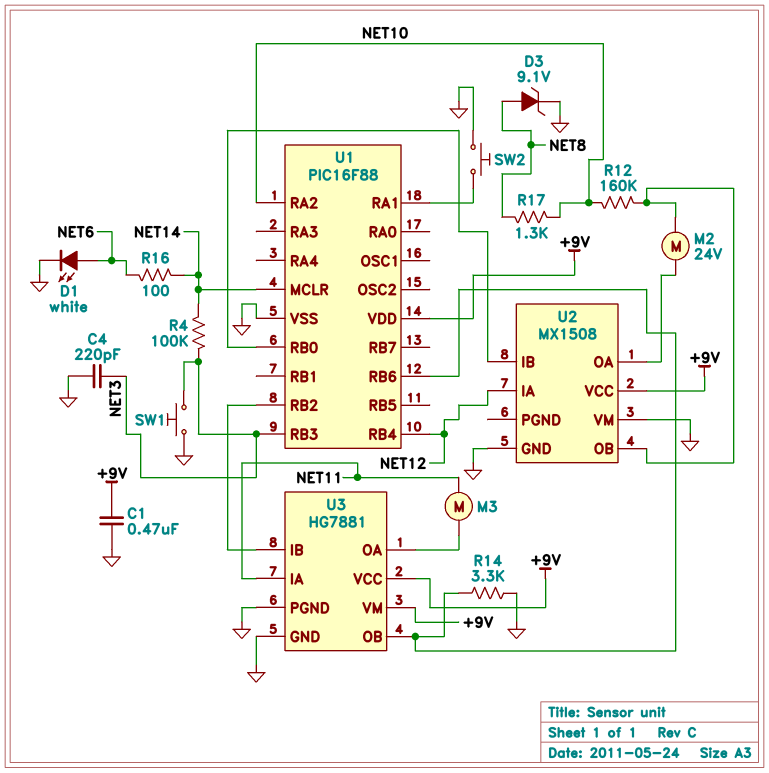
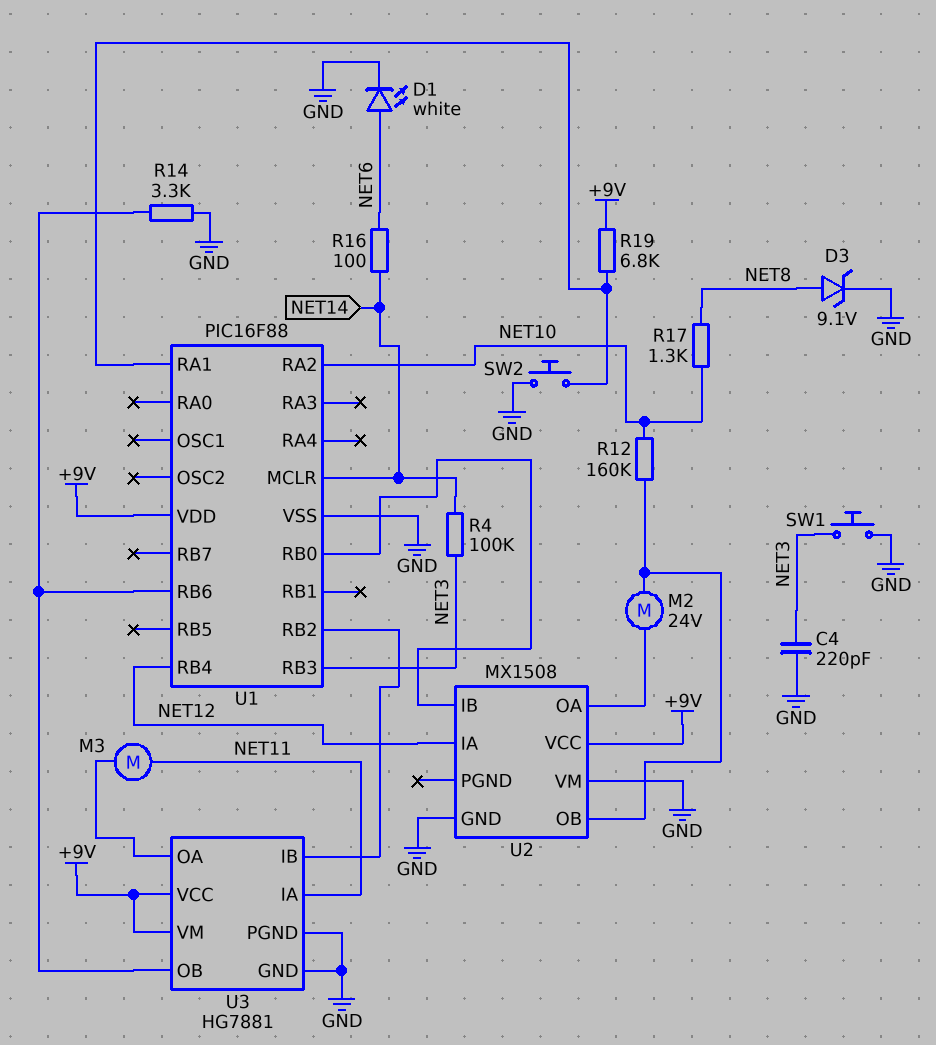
C1: 470nF (+9V, GND) -> none
R19: none -> 6.8k (+9V, U1/RA1)

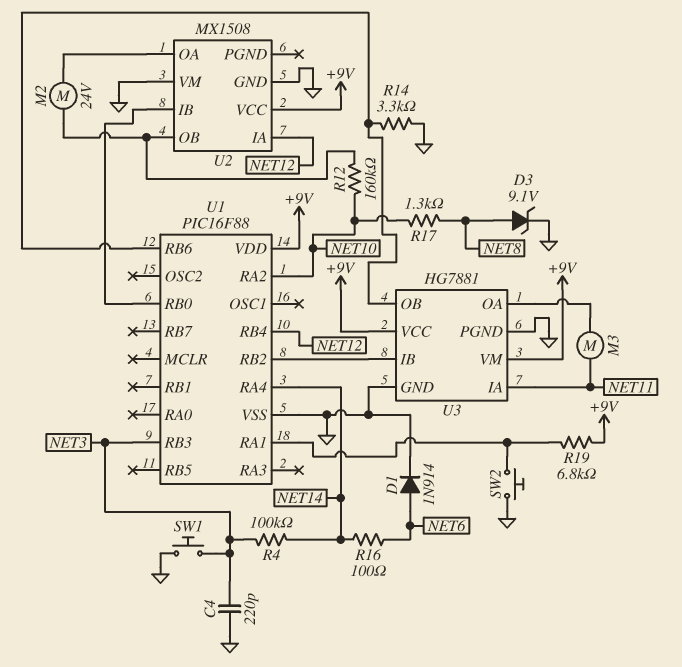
D1: LED white (A NET6, K GND) -> diode 1N914 (A NET6, K GND)
U1 pin MCLR: NET14 -> none
U1 pin RA4: none -> NET14

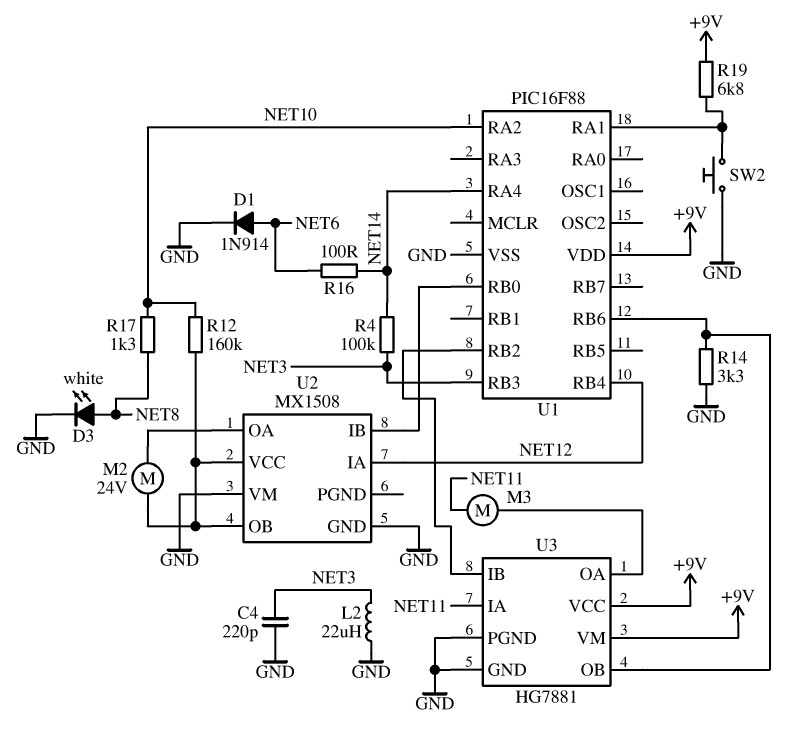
D3: zener 9.1V (A NET8, K GND) -> LED white (A NET8, K GND)
L2: none -> 22uH (GND, NET3)
SW1: button (GND, NET3) -> none
U2 pin VCC: +9V -> U2/OB

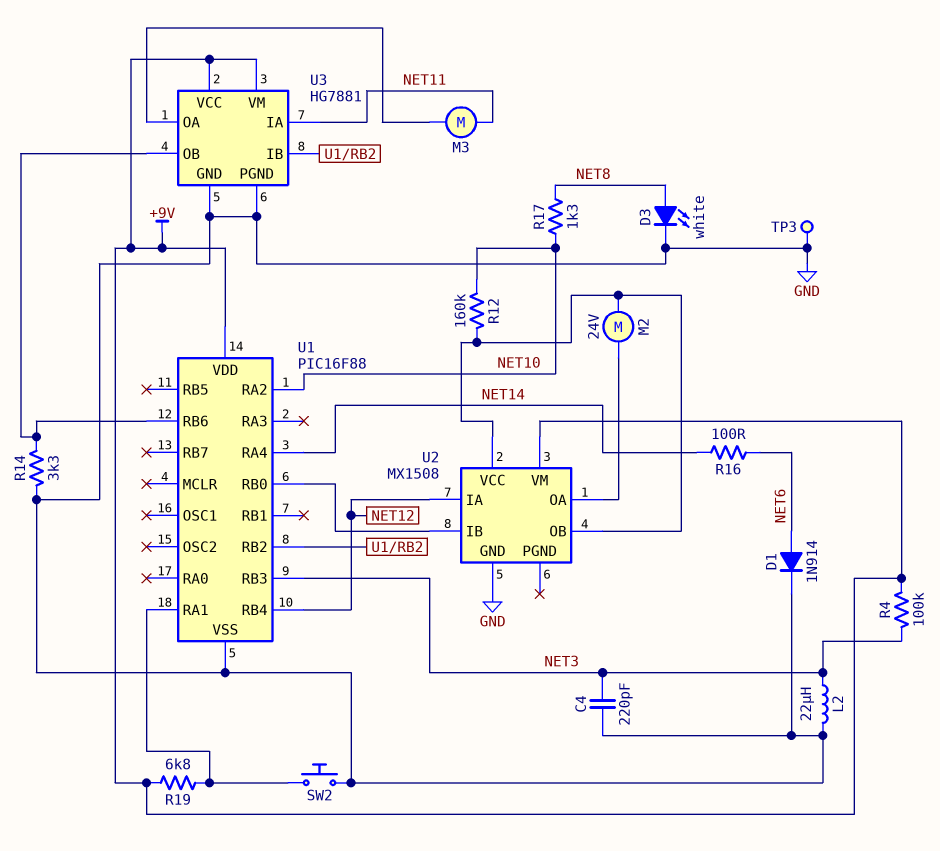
R4: 100k (NET3, NET14) -> 100k (+9V, NET3)
TP3: none -> test point (GND)
U2 pin VM: GND -> +9V

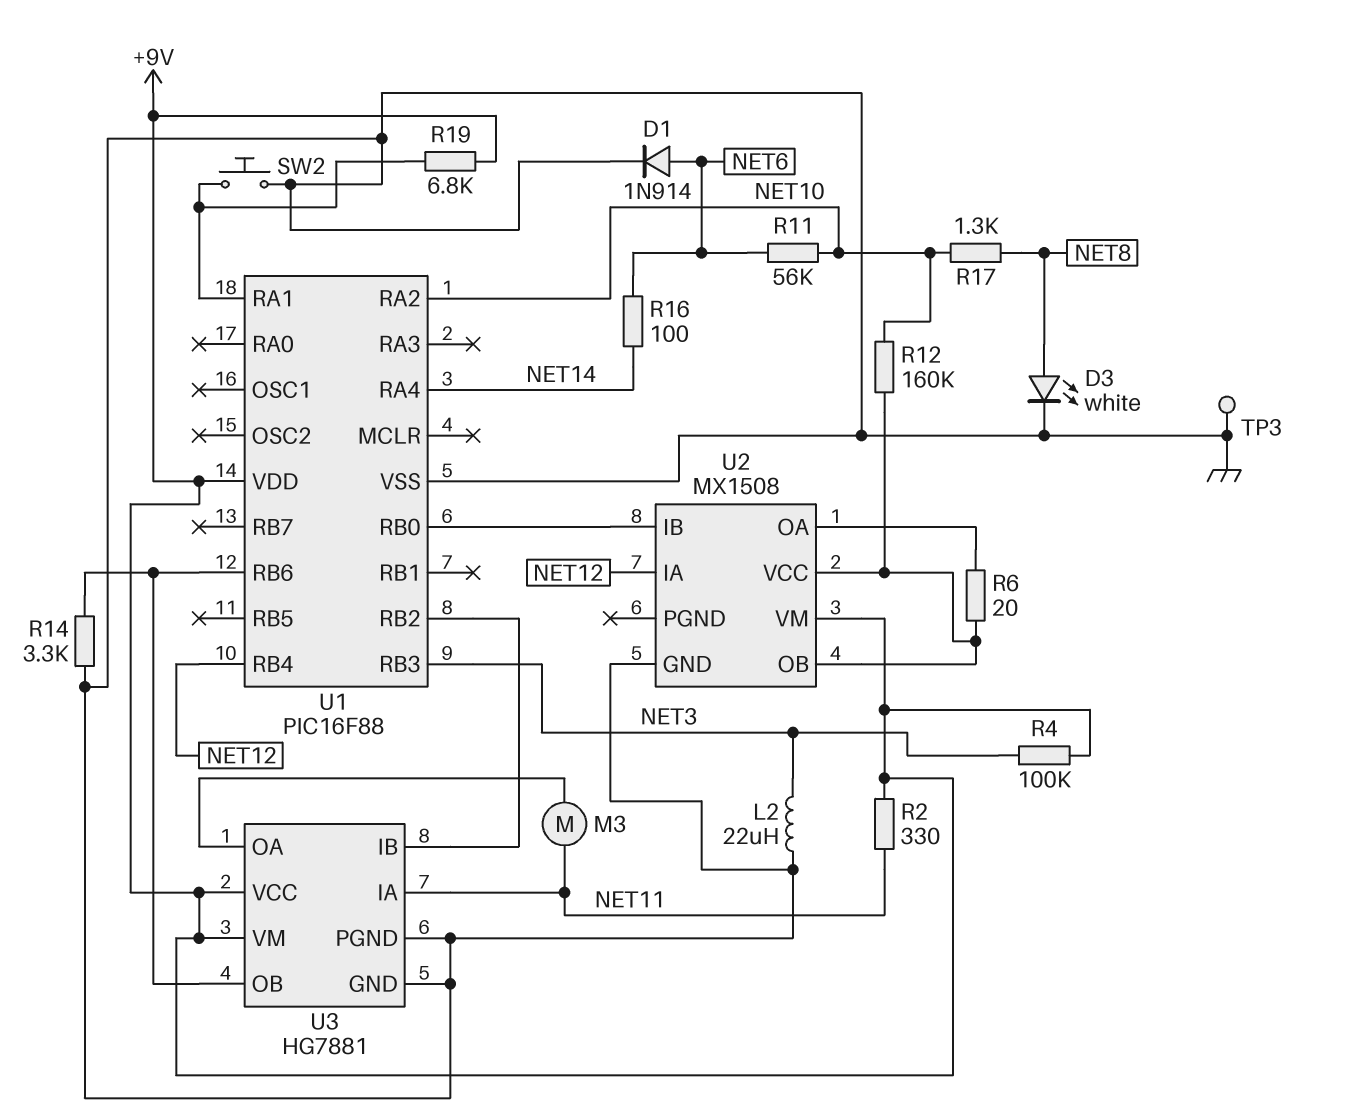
C4: 220pF (GND, NET3) -> none
M2: motor 24V (U2/OA, U2/OB) -> none
R2: none -> 330 (+9V, NET11)
R6: none -> 20 (U2/OA, U2/OB)
R11: none -> 56k (NET6, NET10)

